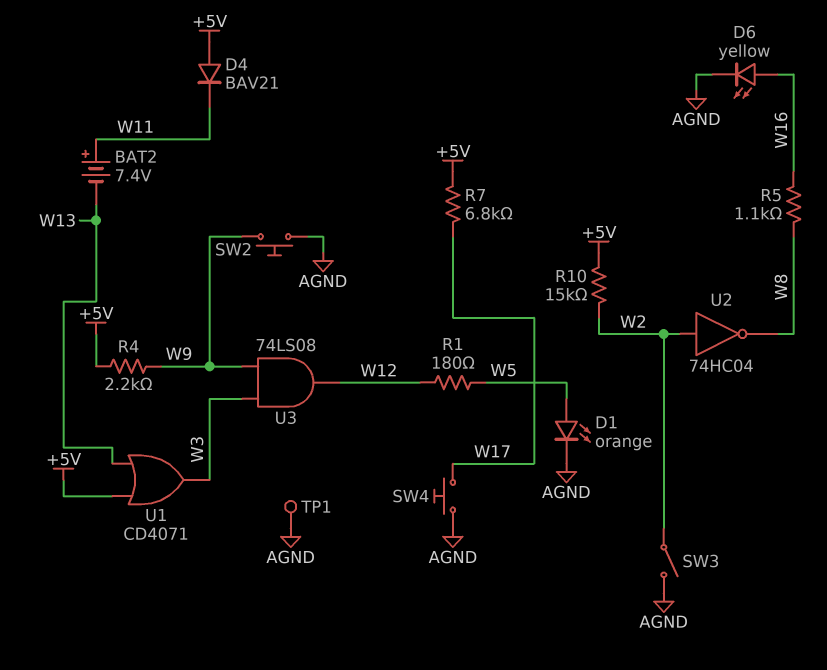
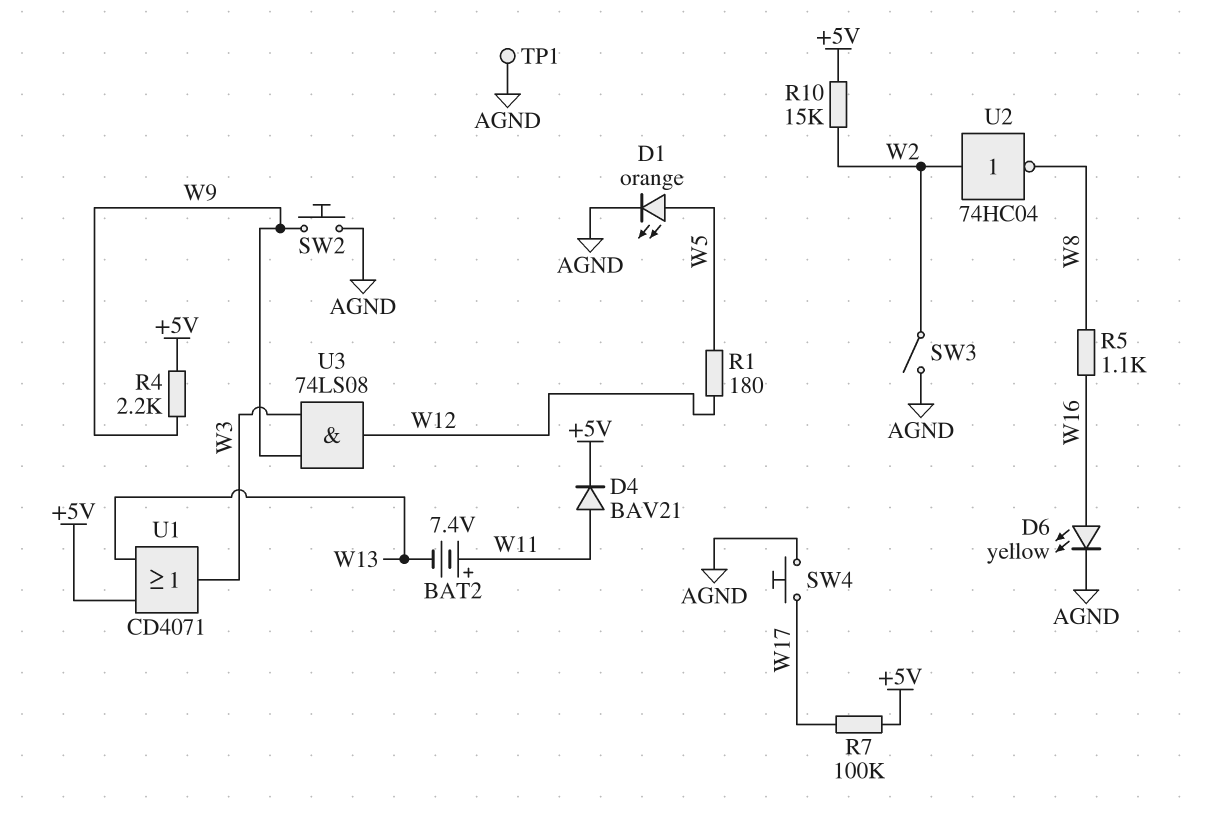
D4: diode BAV21 (A +5V, K W11) -> diode BAV21 (A W11, K +5V)
R7: 6.8k (+5V, W17) -> 100k (+5V, W17)

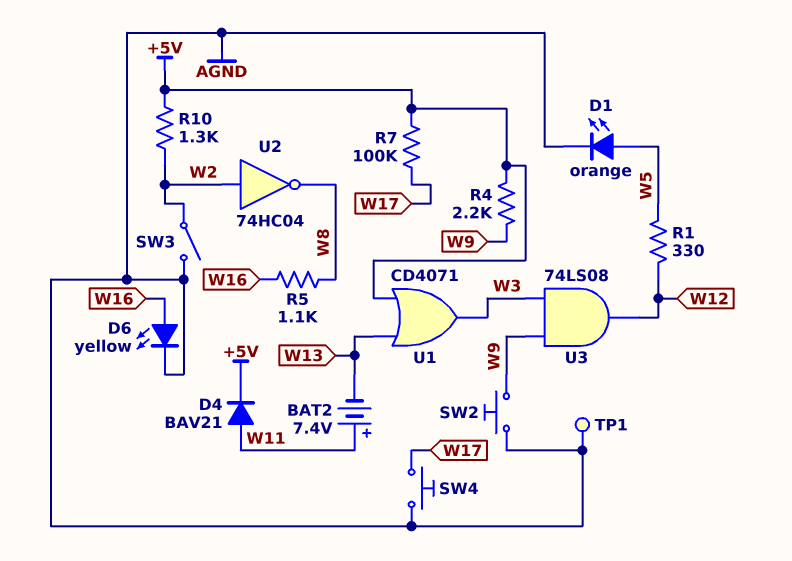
R1: 180 (W5, W12) -> 330 (W5, W12)
R10: 15k (+5V, W2) -> 1.3k (+5V, W2)

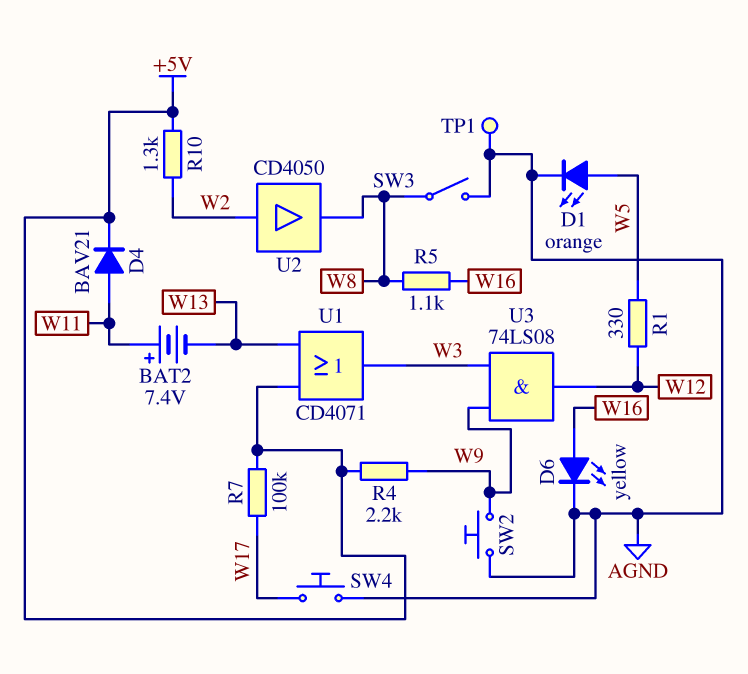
SW3: switch (AGND, W2) -> switch (AGND, W8)
U2: NOT 74HC04 (in W2, out W8) -> buffer CD4050 (in W2, out W8)

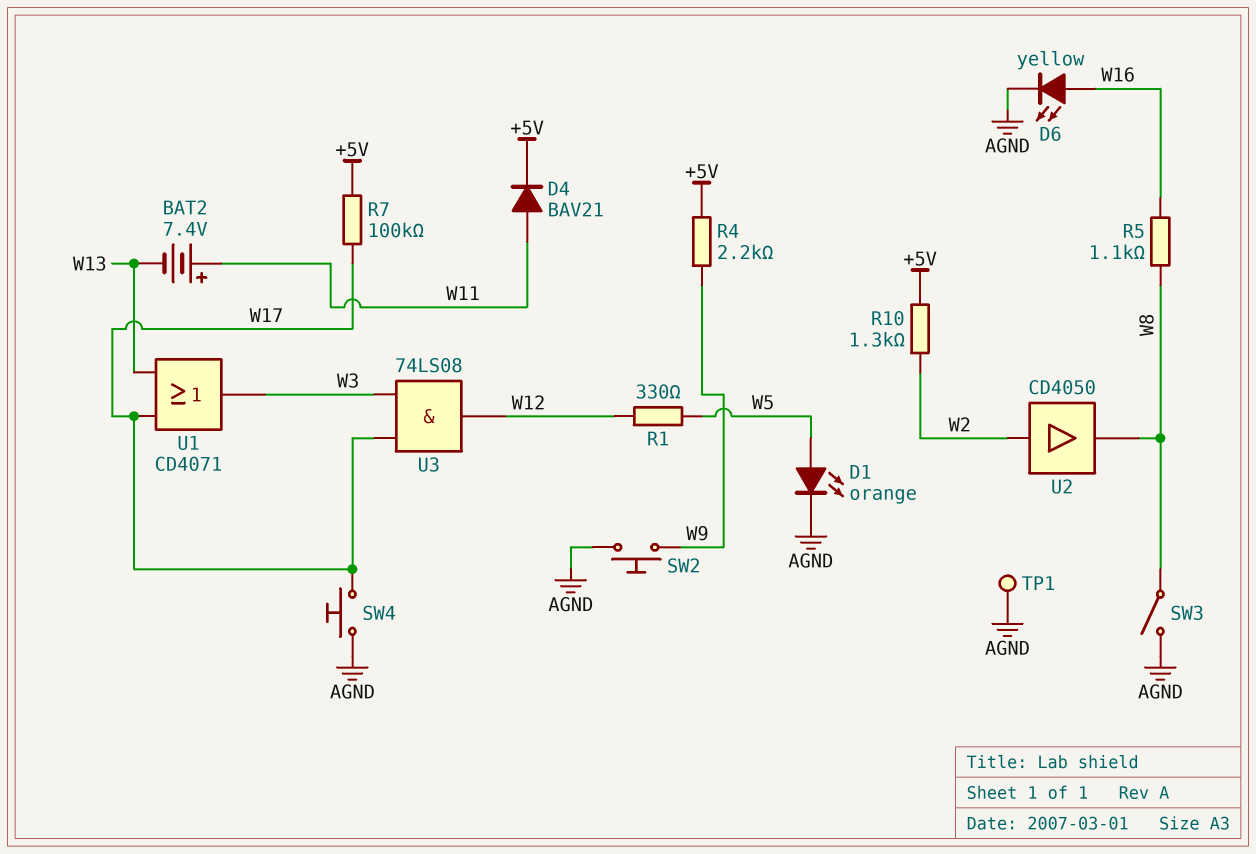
U1: OR CD4071 (in +5V, in W13, out W3) -> OR CD4071 (in W13, in W17, out W3)
U3: AND 74LS08 (in W3, in W9, out W12) -> AND 74LS08 (in W3, in W17, out W12)

